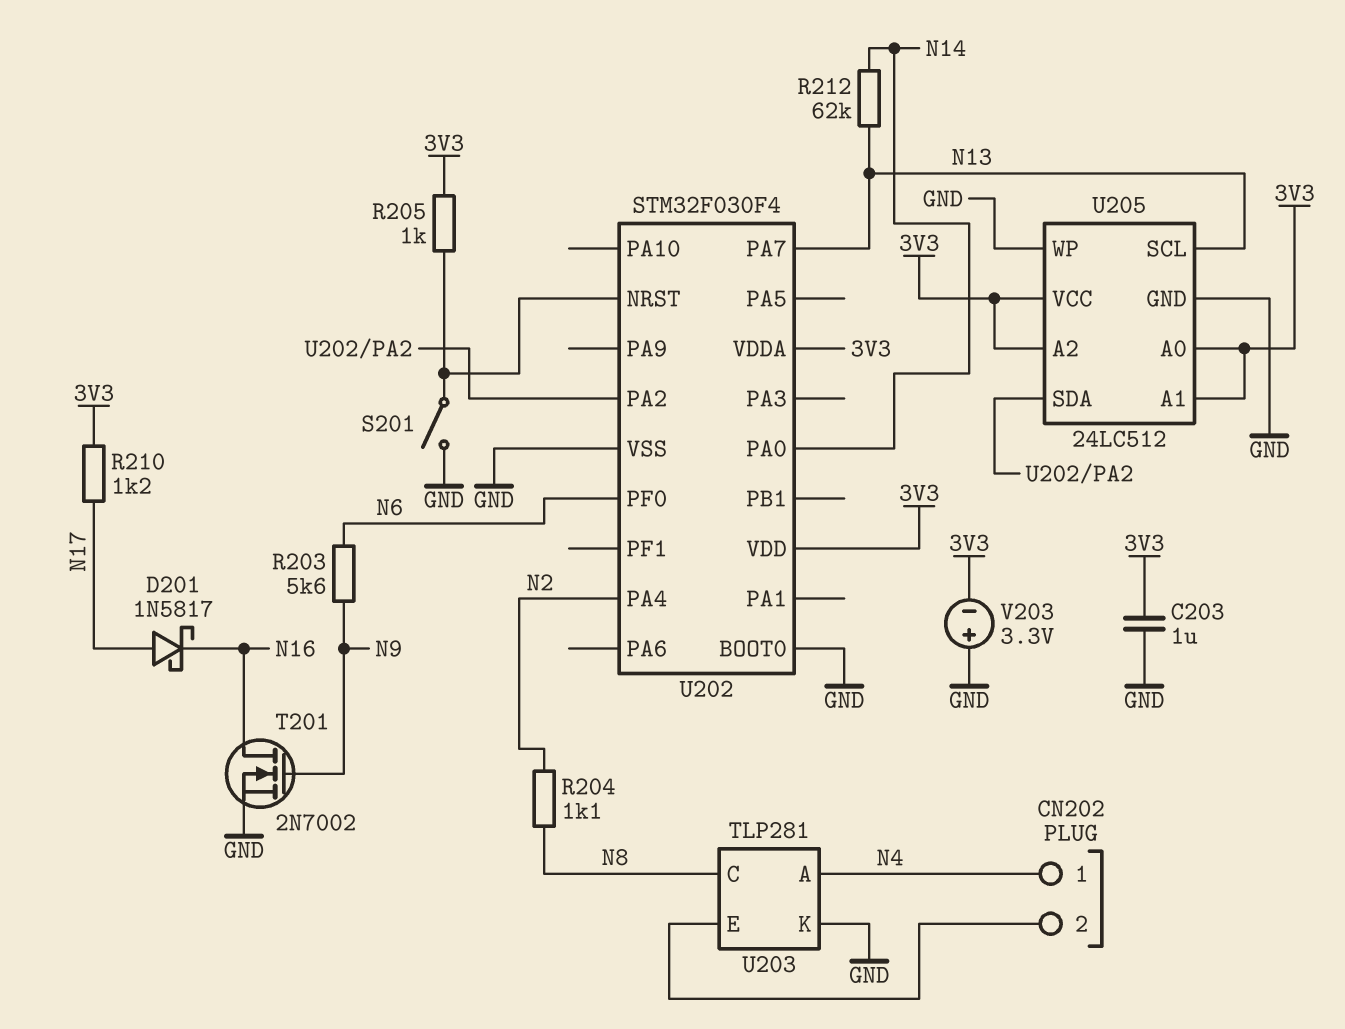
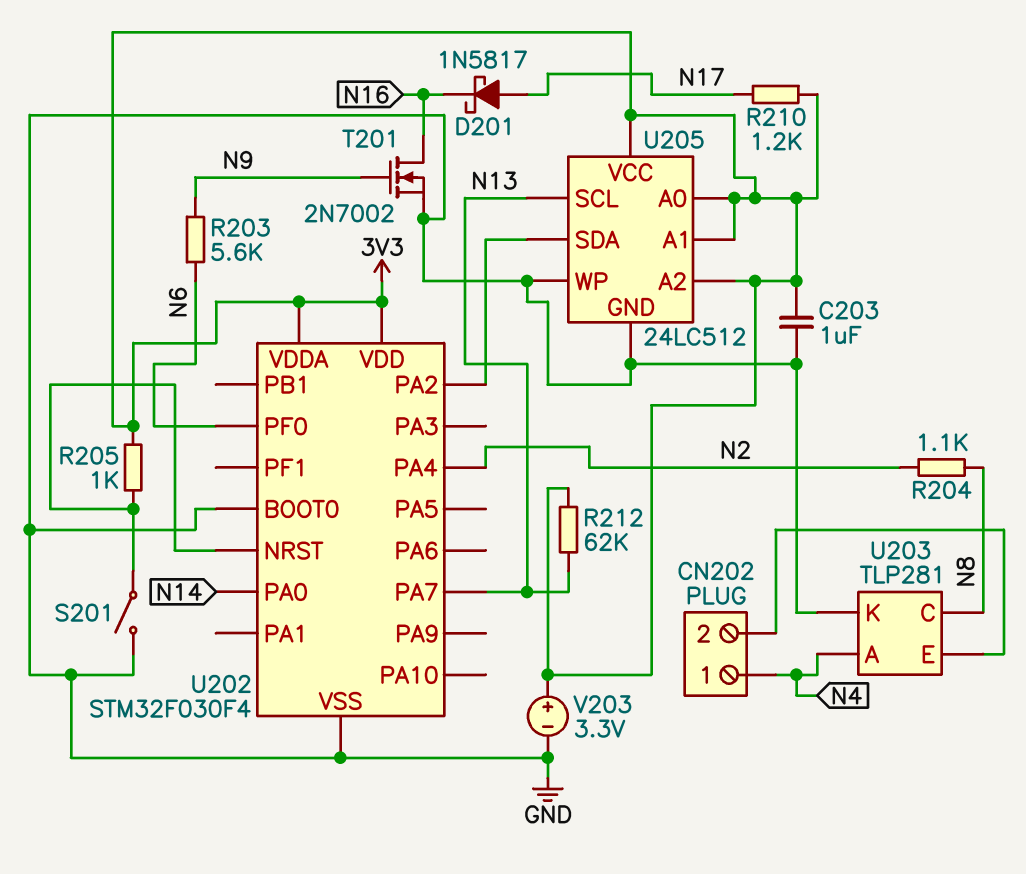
R212: 62k (N13, N14) -> 62k (3V3, N13)
V203: 3.3V (plus GND, minus 3V3) -> 3.3V (plus 3V3, minus GND)

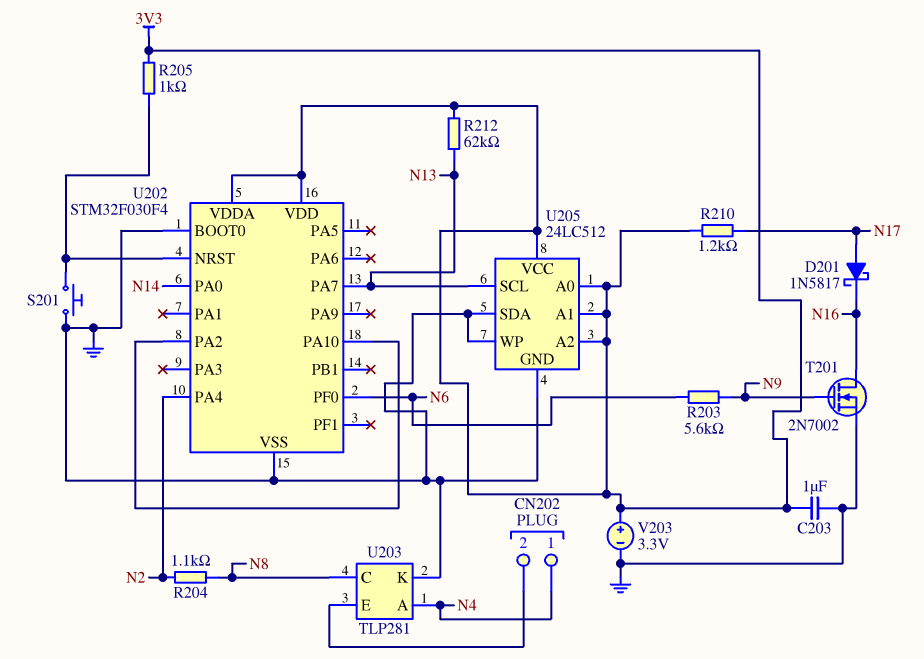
S201: switch (GND, U202/NRST) -> button (GND, U202/NRST)
U202 pin PA10: none -> U202/PA2
U205 pin SDA: U202/PA2 -> GND

